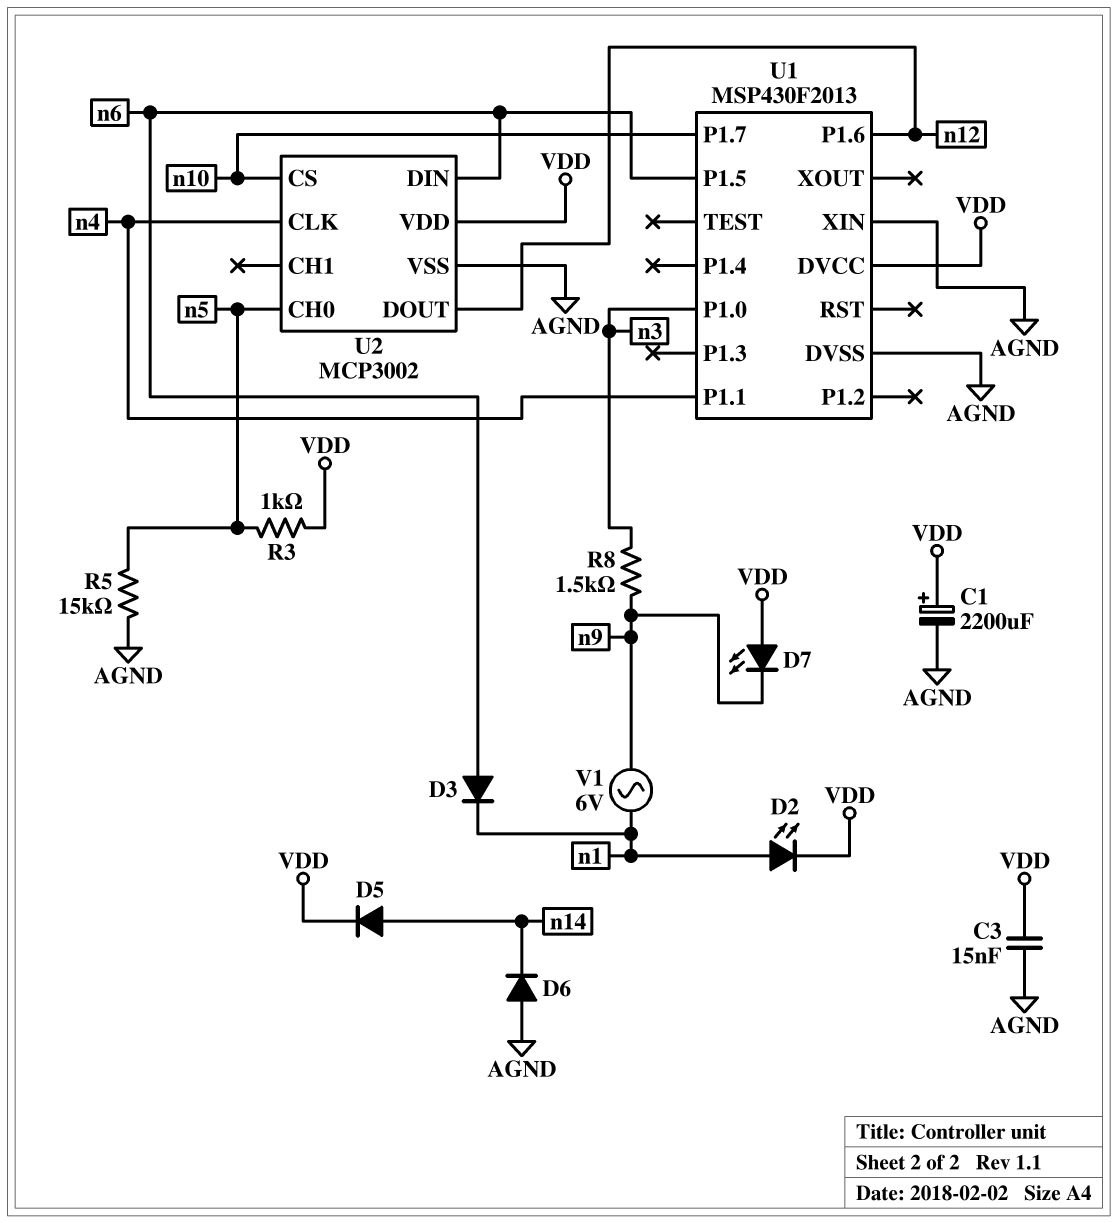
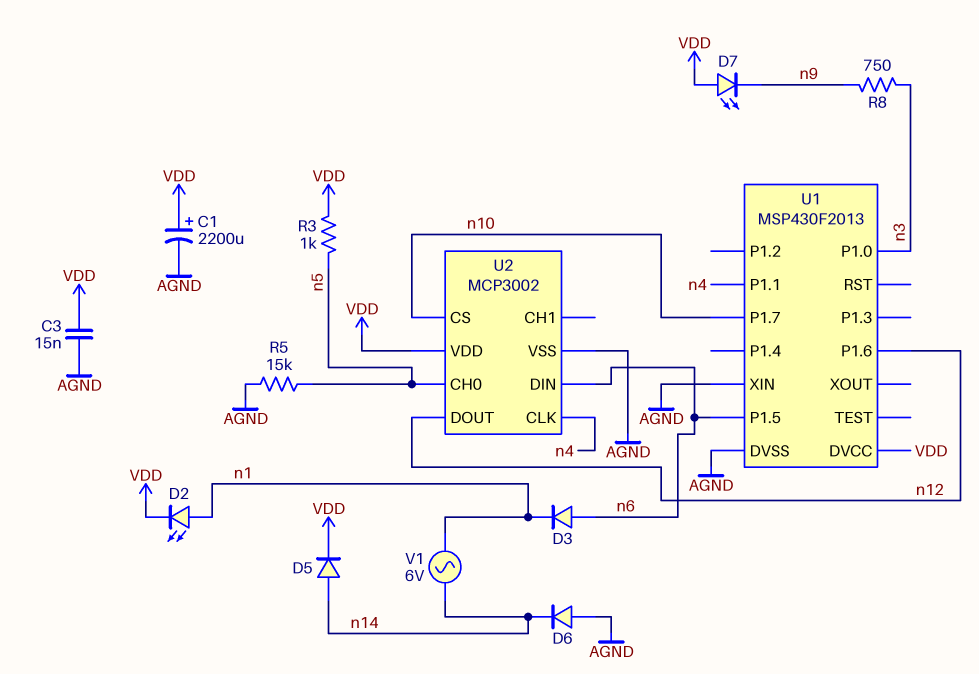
R8: 1.5k (n3, n9) -> 750 (n3, n9)
V1: AC 6V (n1, n9) -> AC 6V (n1, n14)

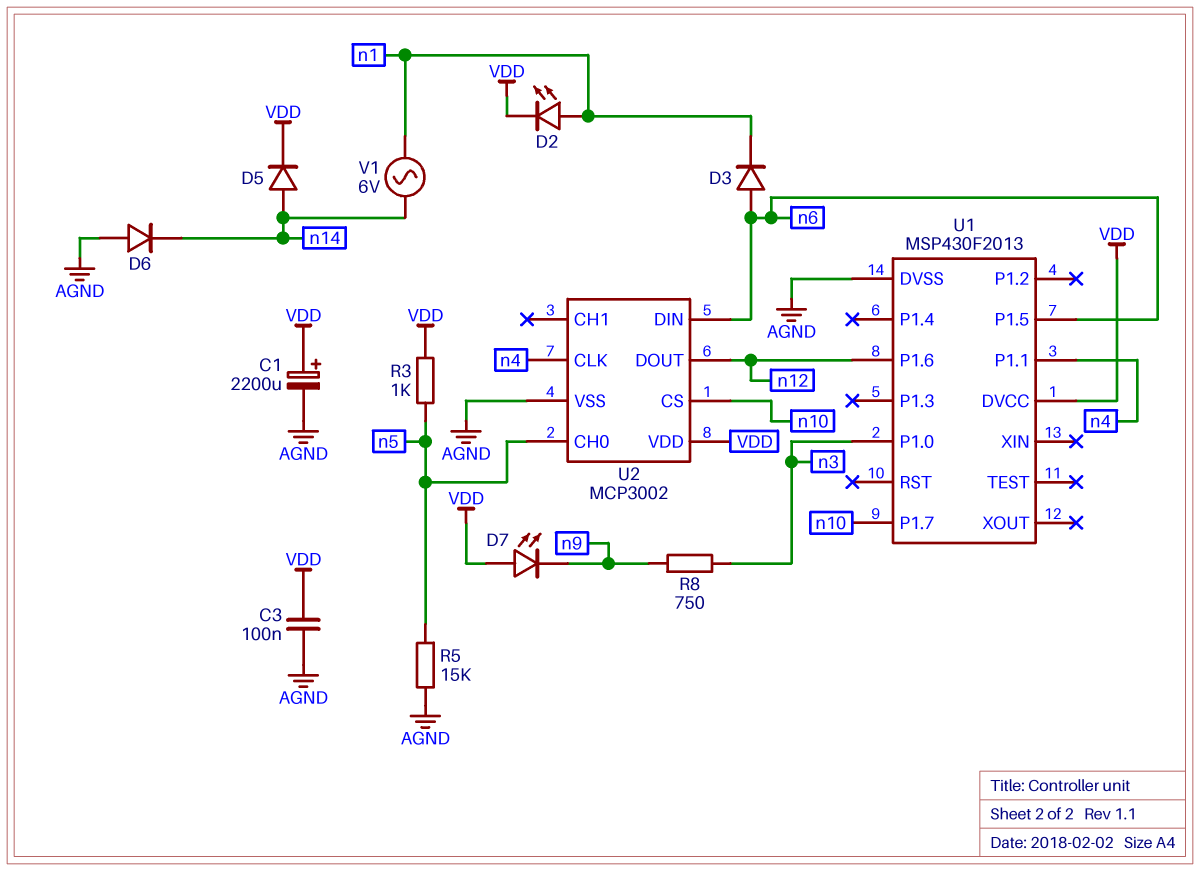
C3: 15nF (AGND, VDD) -> 100nF (AGND, VDD)
U1 pin XIN: AGND -> none

